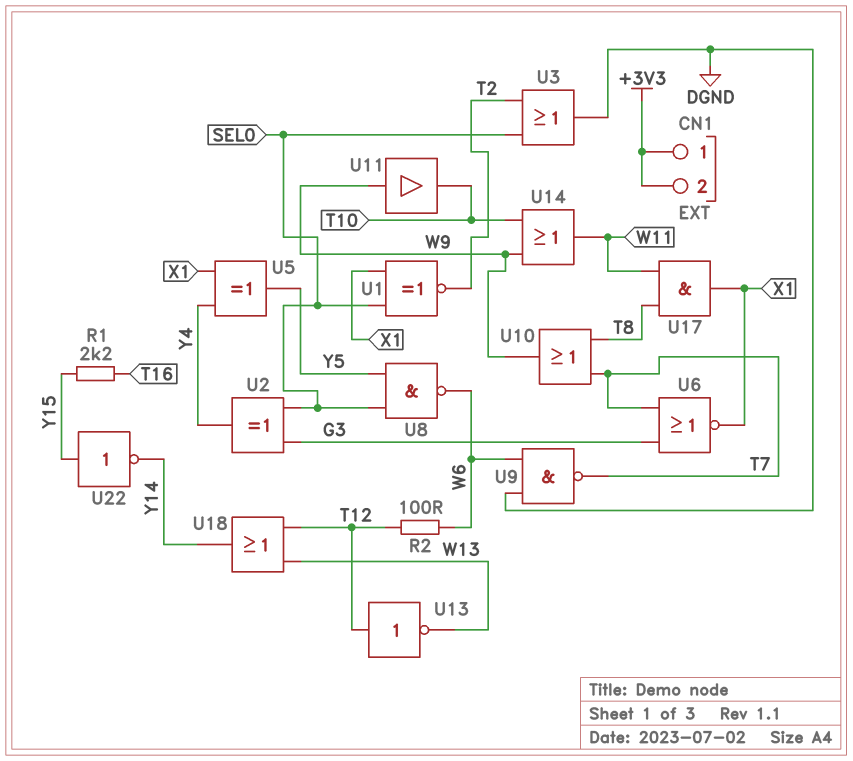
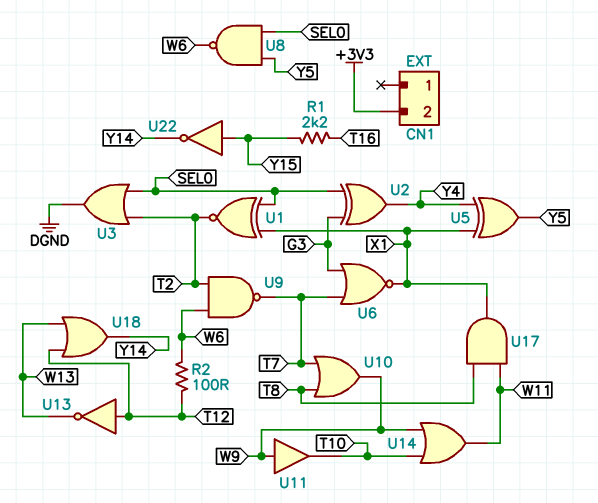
CN1 pin 1: +3V3 -> none
U9: NAND (in DGND, in W6, out T7) -> NAND (in T2, in W6, out T7)

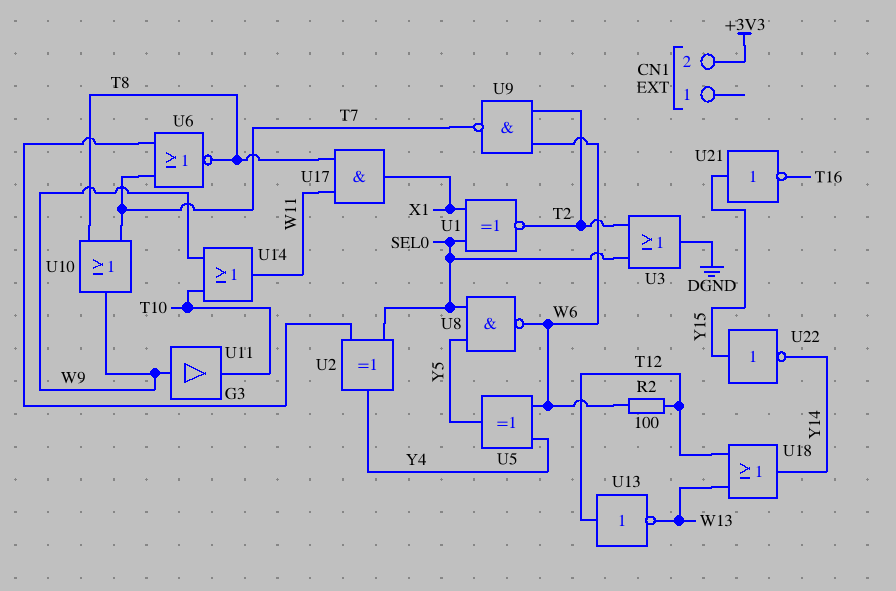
R1: 2.2k (T16, Y15) -> none
U5: XOR (in X1, in Y4, out Y5) -> XOR (in W6, in Y4, out Y5)
U6: NOR (in G3, in T7, out X1) -> NOR (in G3, in T7, out T8)
U21: none -> NOT (in Y15, out T16)

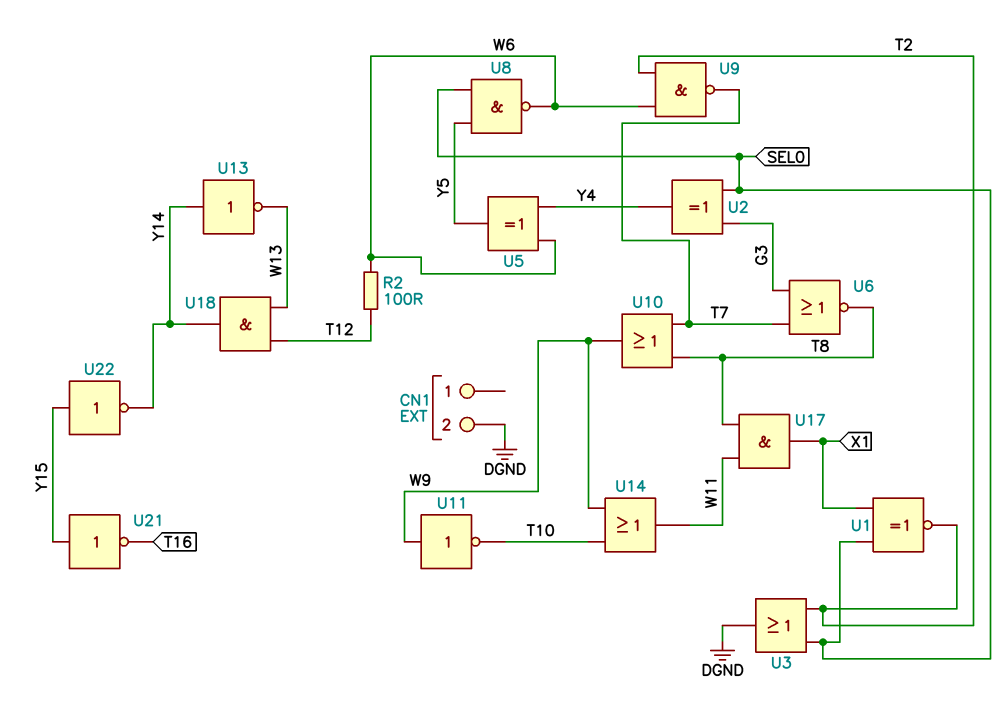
CN1 pin 2: +3V3 -> DGND
U11: buffer (in W9, out T10) -> NOT (in W9, out T10)
U13: NOT (in T12, out W13) -> NOT (in Y14, out W13)
U18: OR (in T12, in W13, out Y14) -> AND (in T12, in W13, out Y14)

